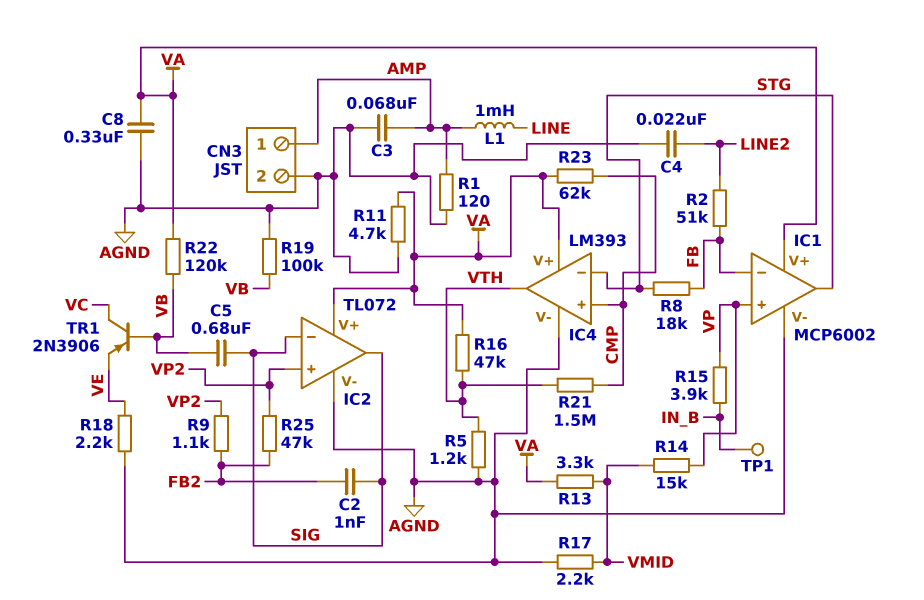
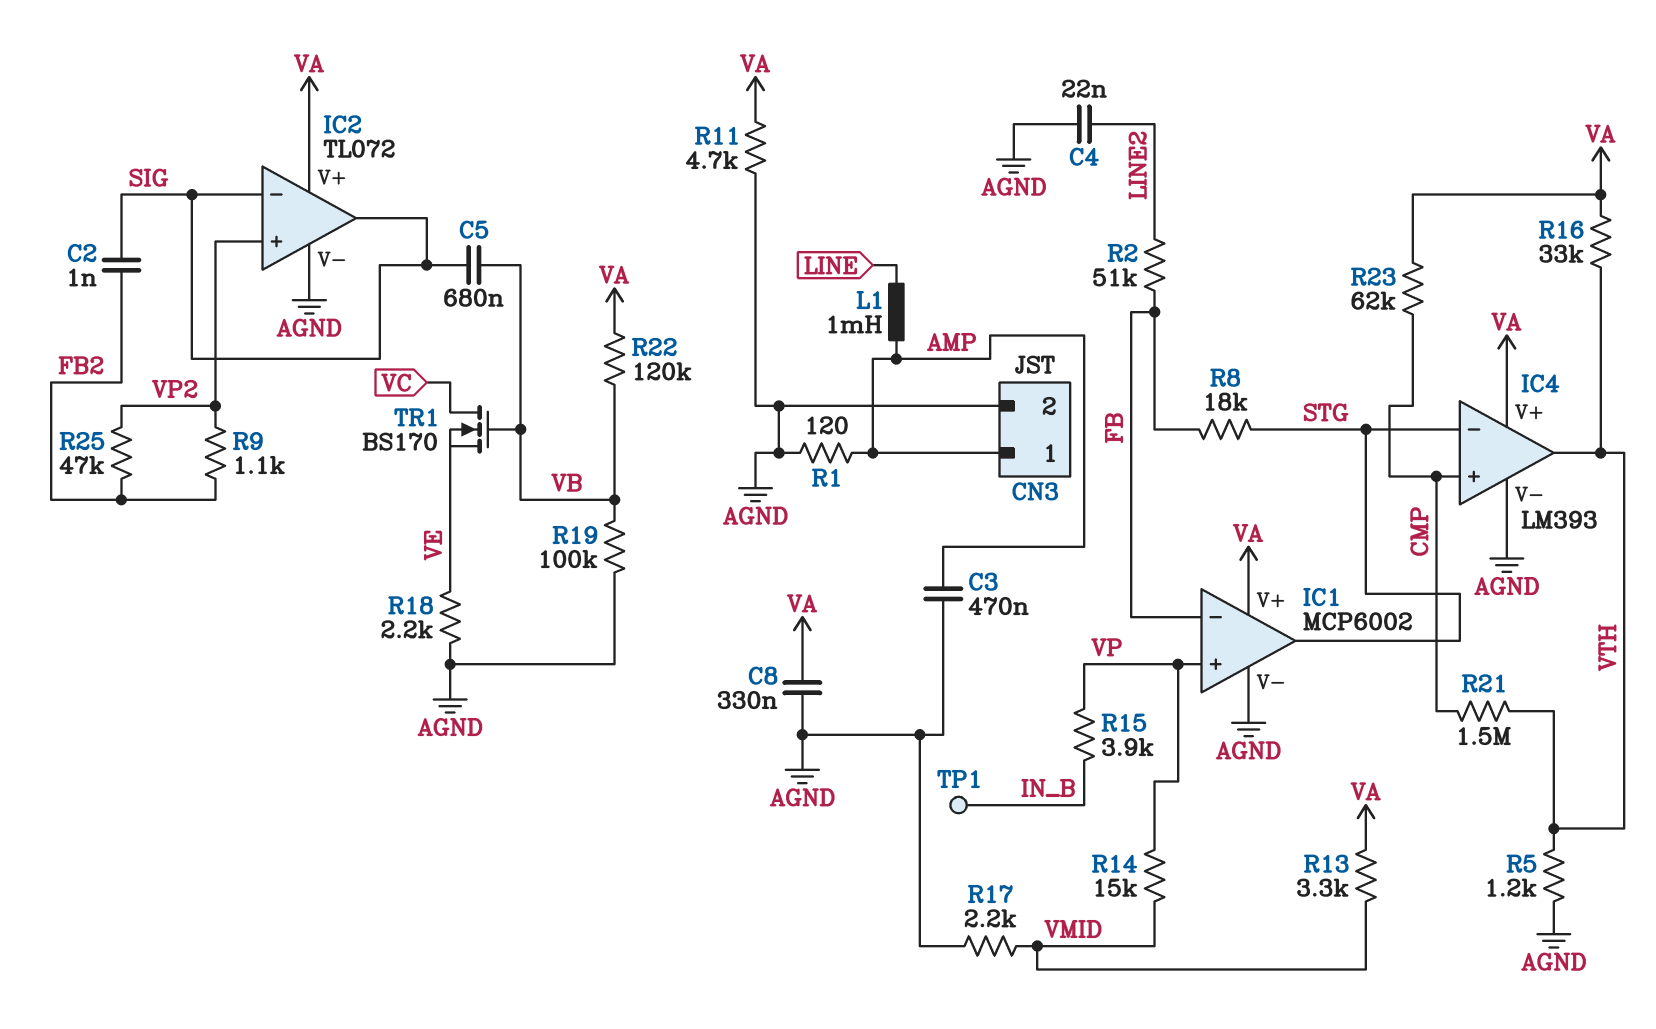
C3: 68nF (AGND, AMP) -> 470nF (AGND, AMP)
R16: 47k (VA, VTH) -> 33k (VA, VTH)
TR1: PNP 2N3906 (B VB, C VC, E VE) -> NMOS BS170 (G VB, D VC, S VE)

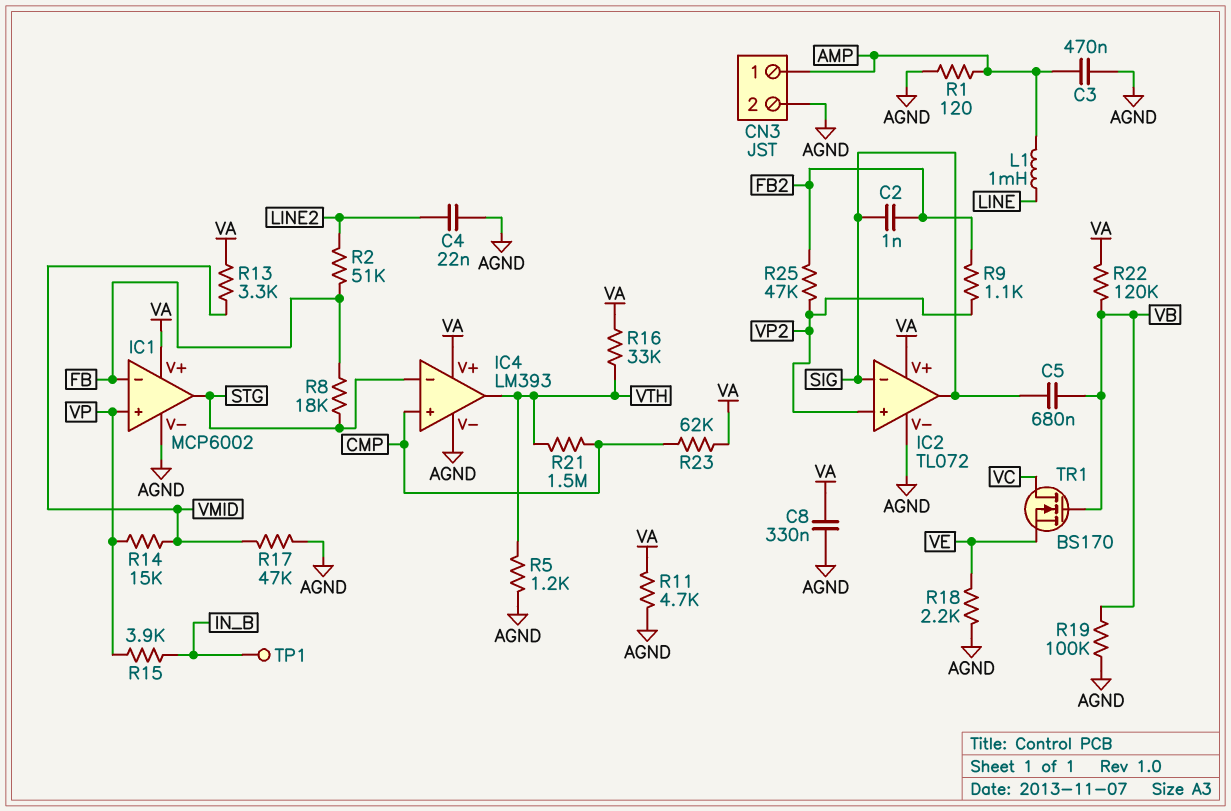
R17: 2.2k (AGND, VMID) -> 47k (AGND, VMID)

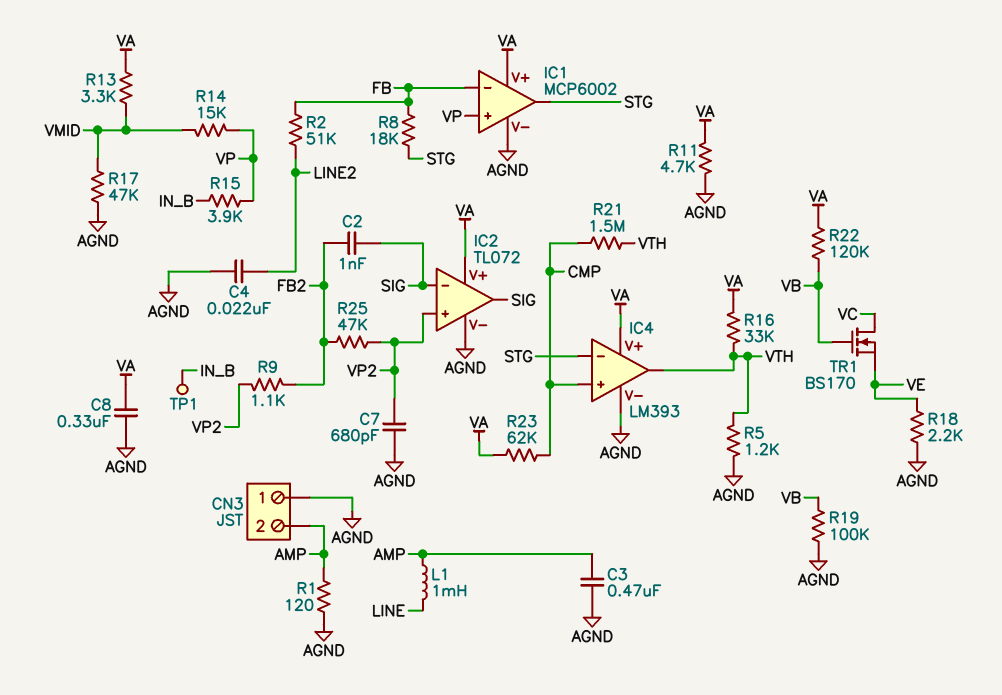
C5: 680nF (SIG, VB) -> none
C7: none -> 680pF (AGND, VP2)
CN3 pin 1: AMP -> AGND
CN3 pin 2: AGND -> AMP

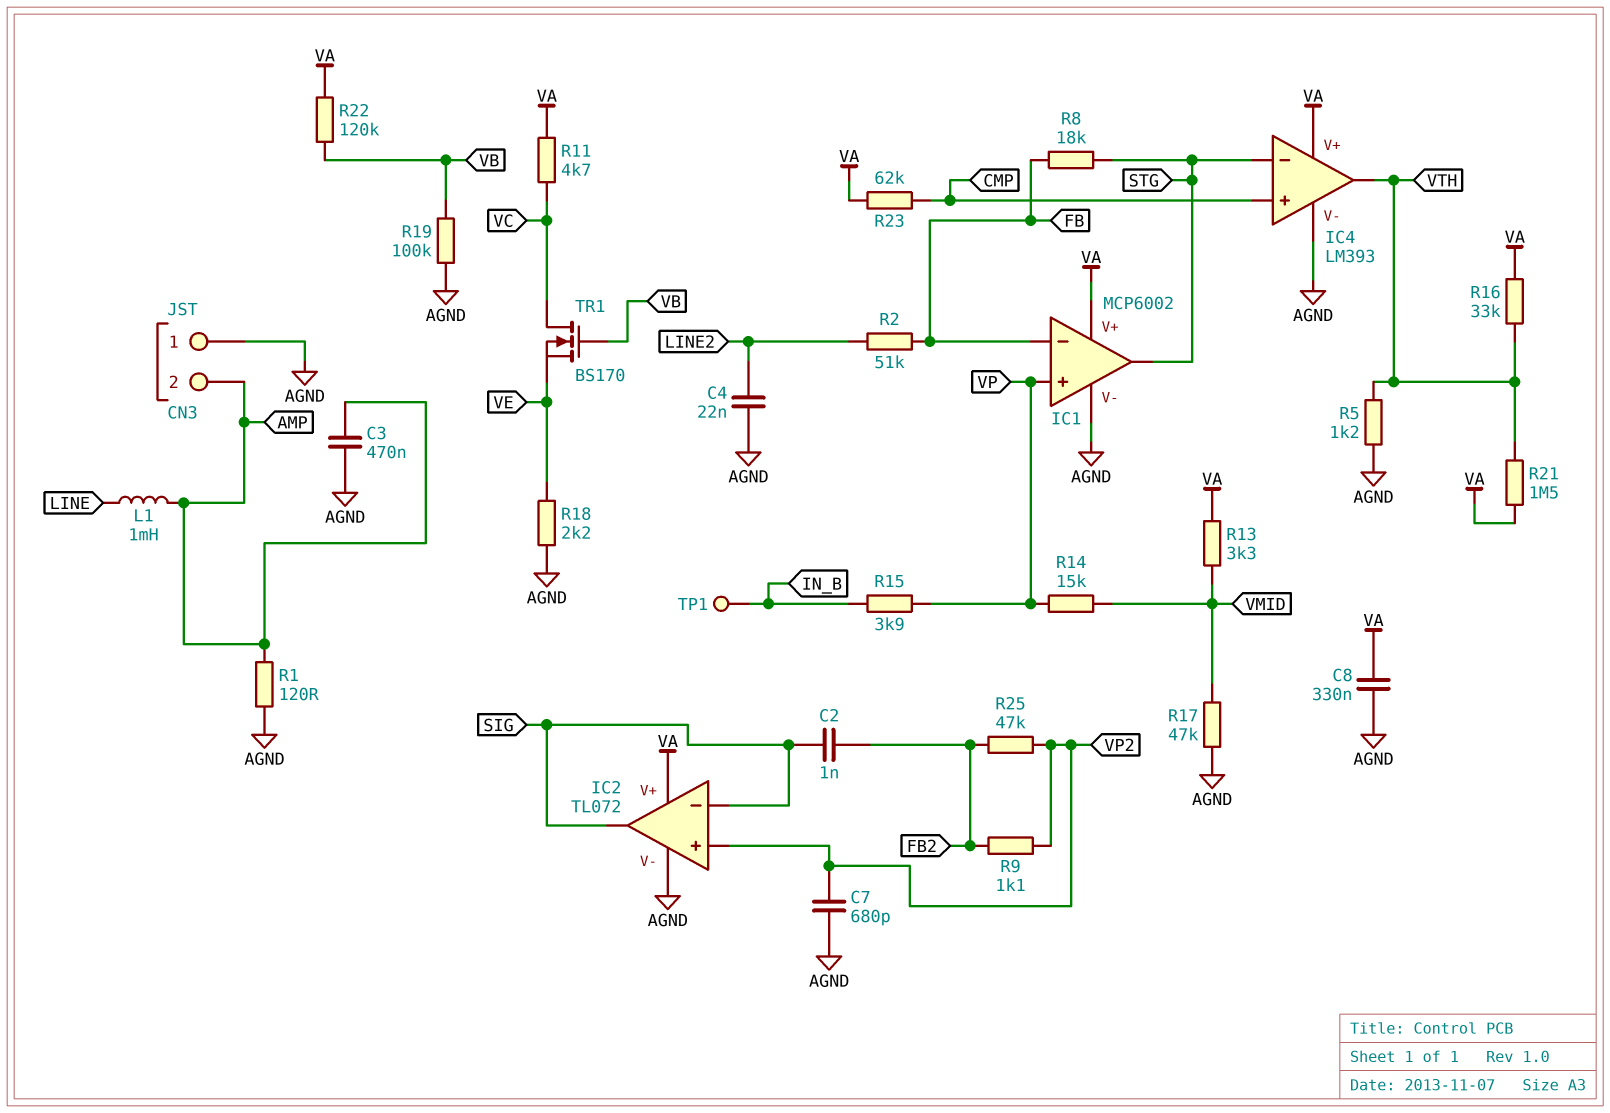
R11: 4.7k (AGND, VA) -> 4.7k (VA, VC)
R21: 1.5M (CMP, VTH) -> 1.5M (VA, VTH)

